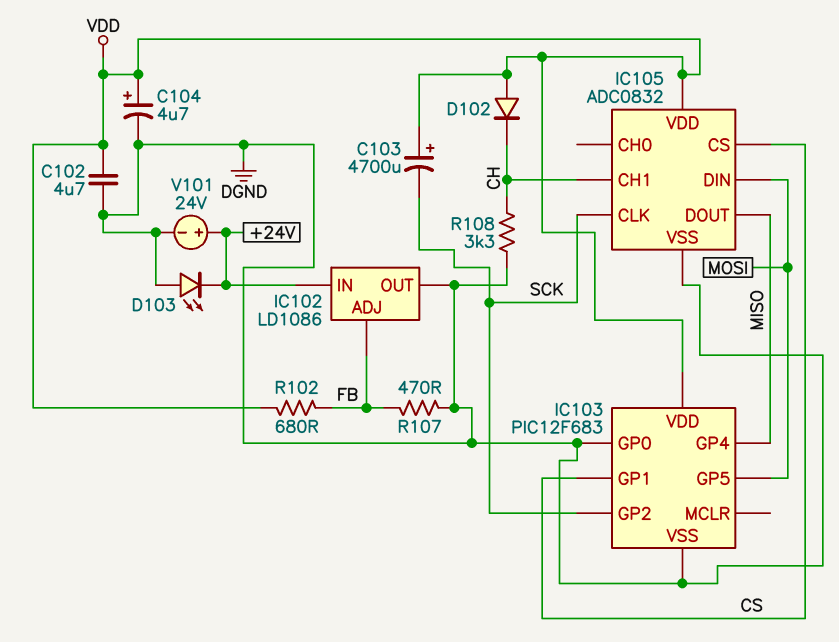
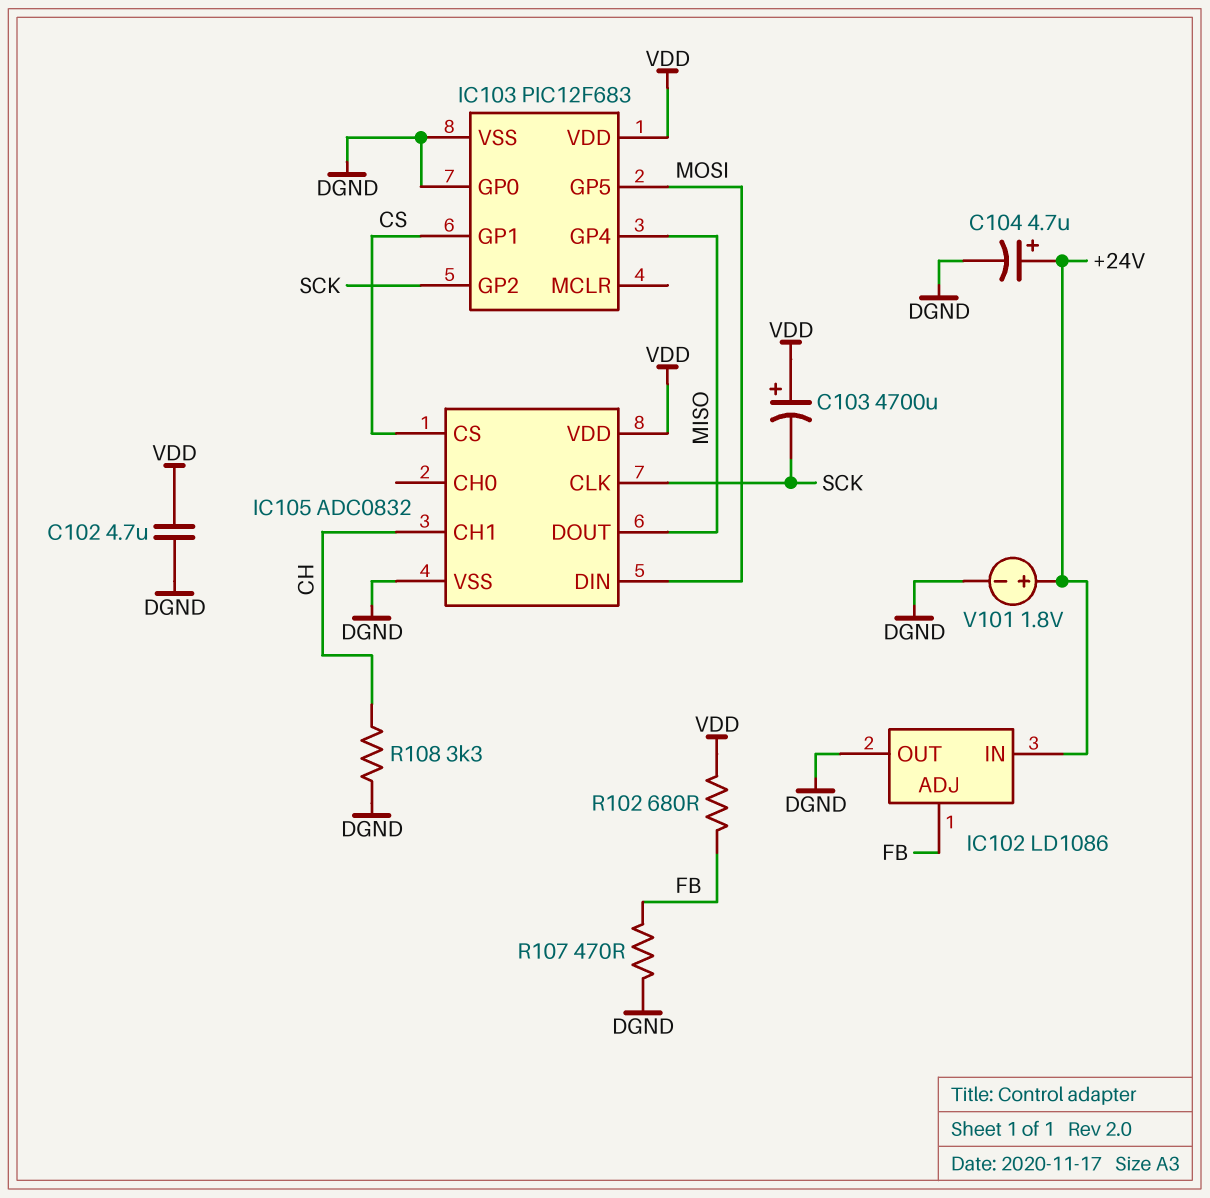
C104: 4.7uF (plus VDD, minus DGND) -> 4.7uF (plus +24V, minus DGND)
D102: diode (A VDD, K CH) -> none
D103: LED (A DGND, K +24V) -> none
V101: 24V (plus +24V, minus DGND) -> 1.8V (plus +24V, minus DGND)

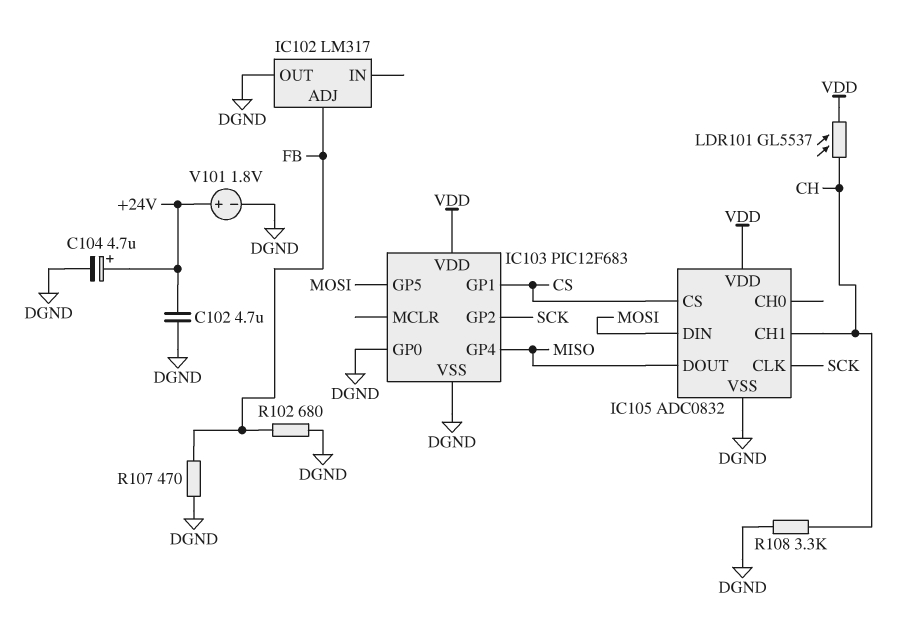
C102: 4.7uF (DGND, VDD) -> 4.7uF (+24V, DGND)
C103: 4700uF (plus VDD, minus SCK) -> none
IC102: LD1086 -> LM317
IC102 pin IN: +24V -> none
LDR101: none -> GL5537 (CH, VDD)
R102: 680 (FB, VDD) -> 680 (DGND, FB)

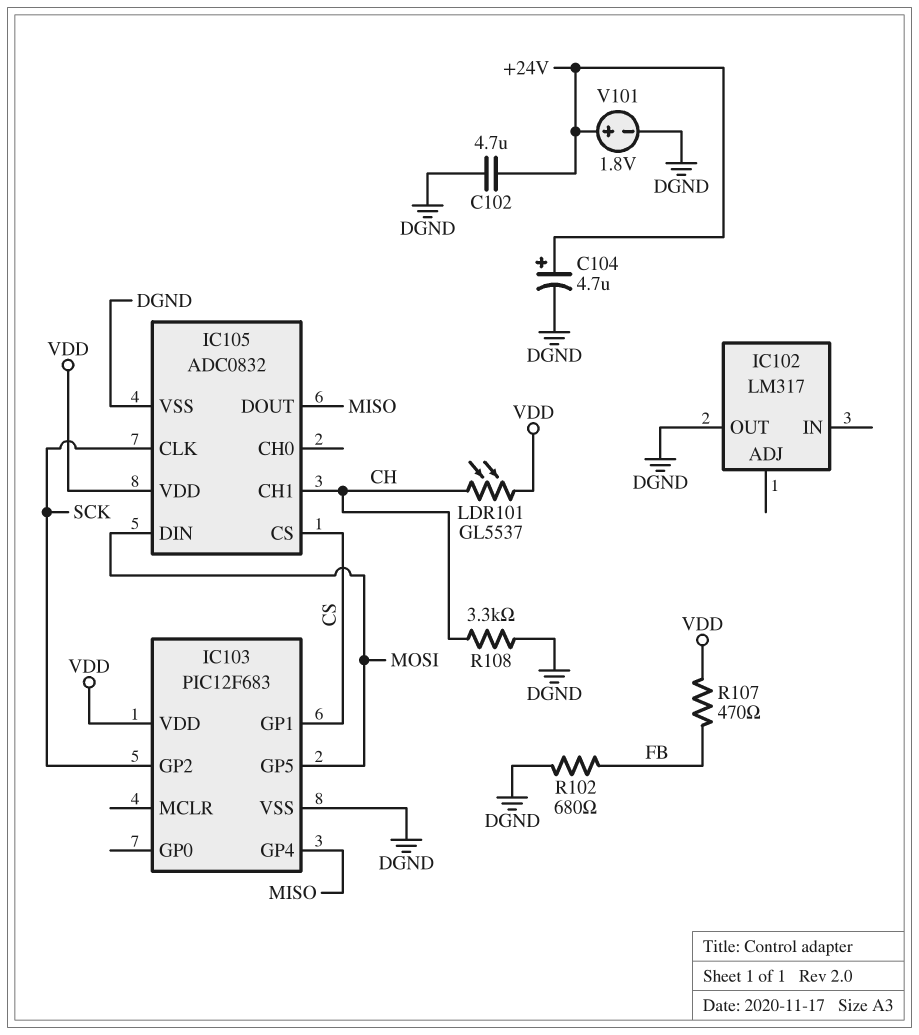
IC102 pin ADJ: FB -> none
IC103 pin GP0: DGND -> none
R107: 470 (DGND, FB) -> 470 (FB, VDD)

